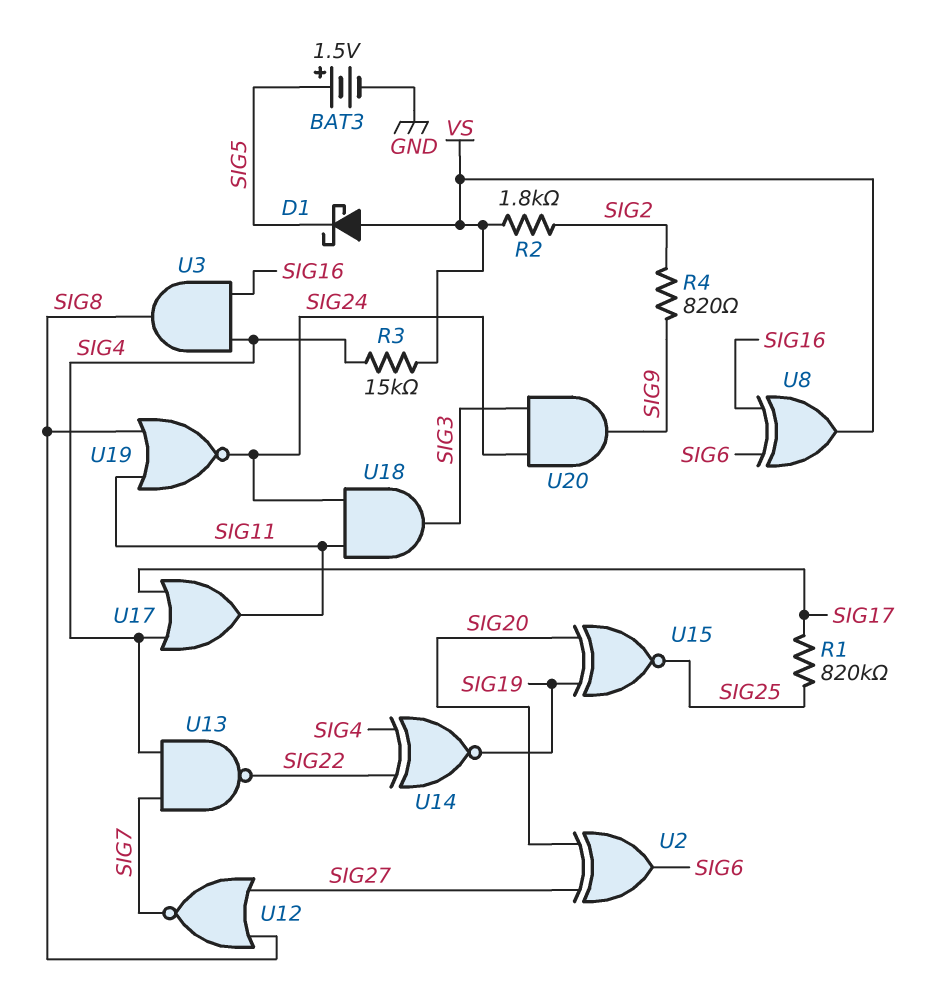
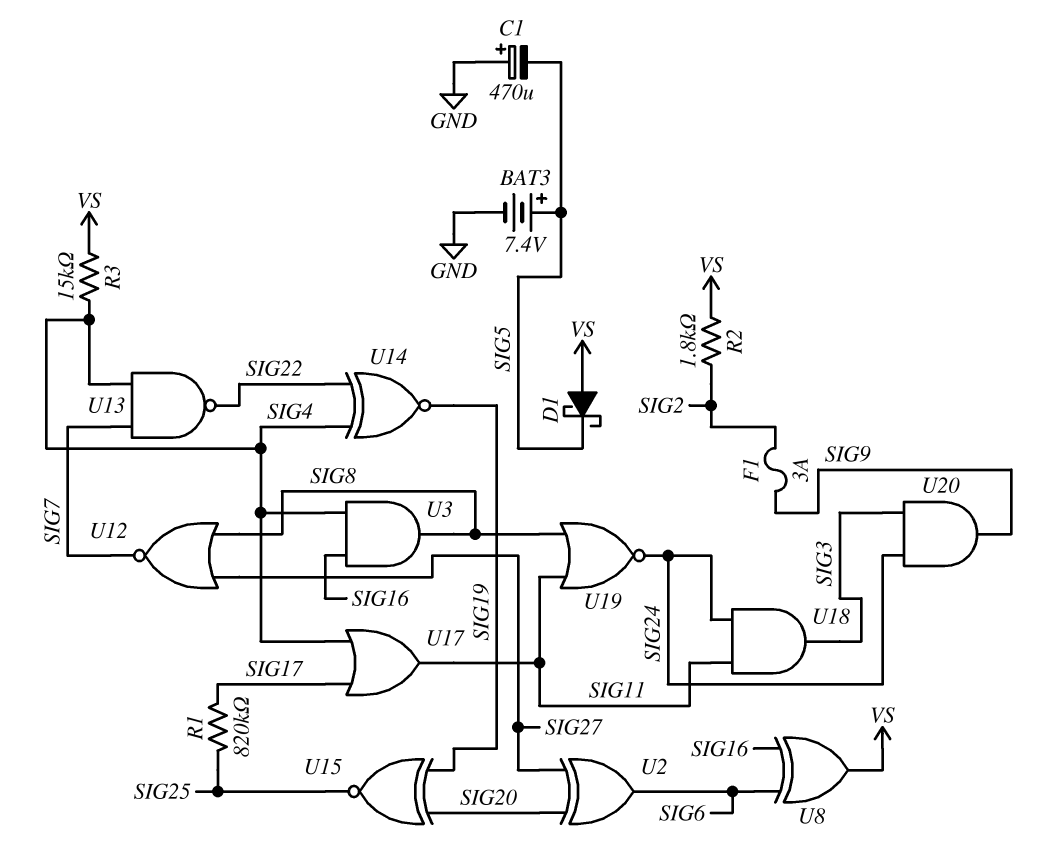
BAT3: 1.5V (plus SIG5, minus GND) -> 7.4V (plus SIG5, minus GND)
C1: none -> 470uF (plus GND, minus SIG5)
F1: none -> 3A (SIG2, SIG9)
R4: 820 (SIG2, SIG9) -> none

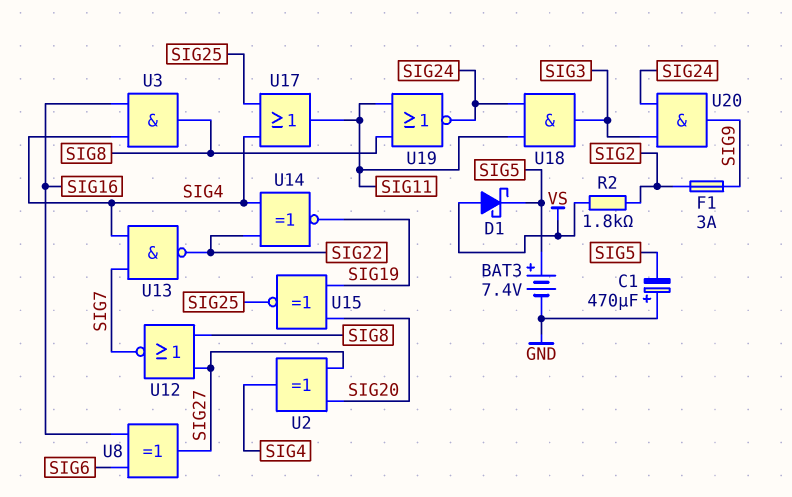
R1: 820k (SIG17, SIG25) -> none
R3: 15k (SIG4, VS) -> none
U2: XOR (in SIG20, in SIG27, out SIG6) -> XOR (in SIG20, in SIG27, out SIG4)
U8: XOR (in SIG6, in SIG16, out VS) -> XOR (in SIG6, in SIG16, out SIG27)
U17: OR (in SIG4, in SIG17, out SIG11) -> OR (in SIG4, in SIG25, out SIG11)

